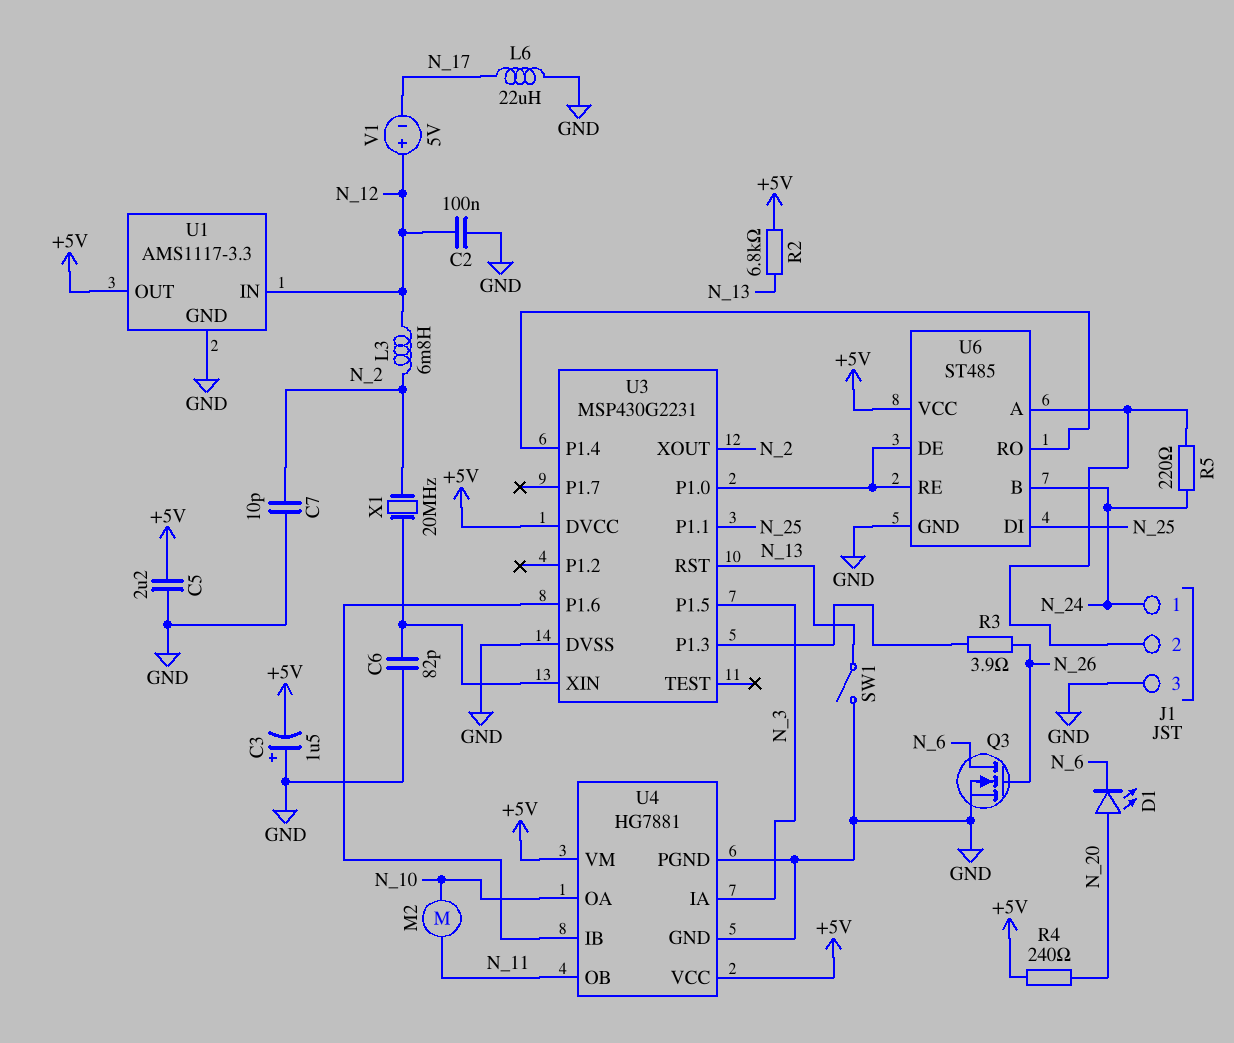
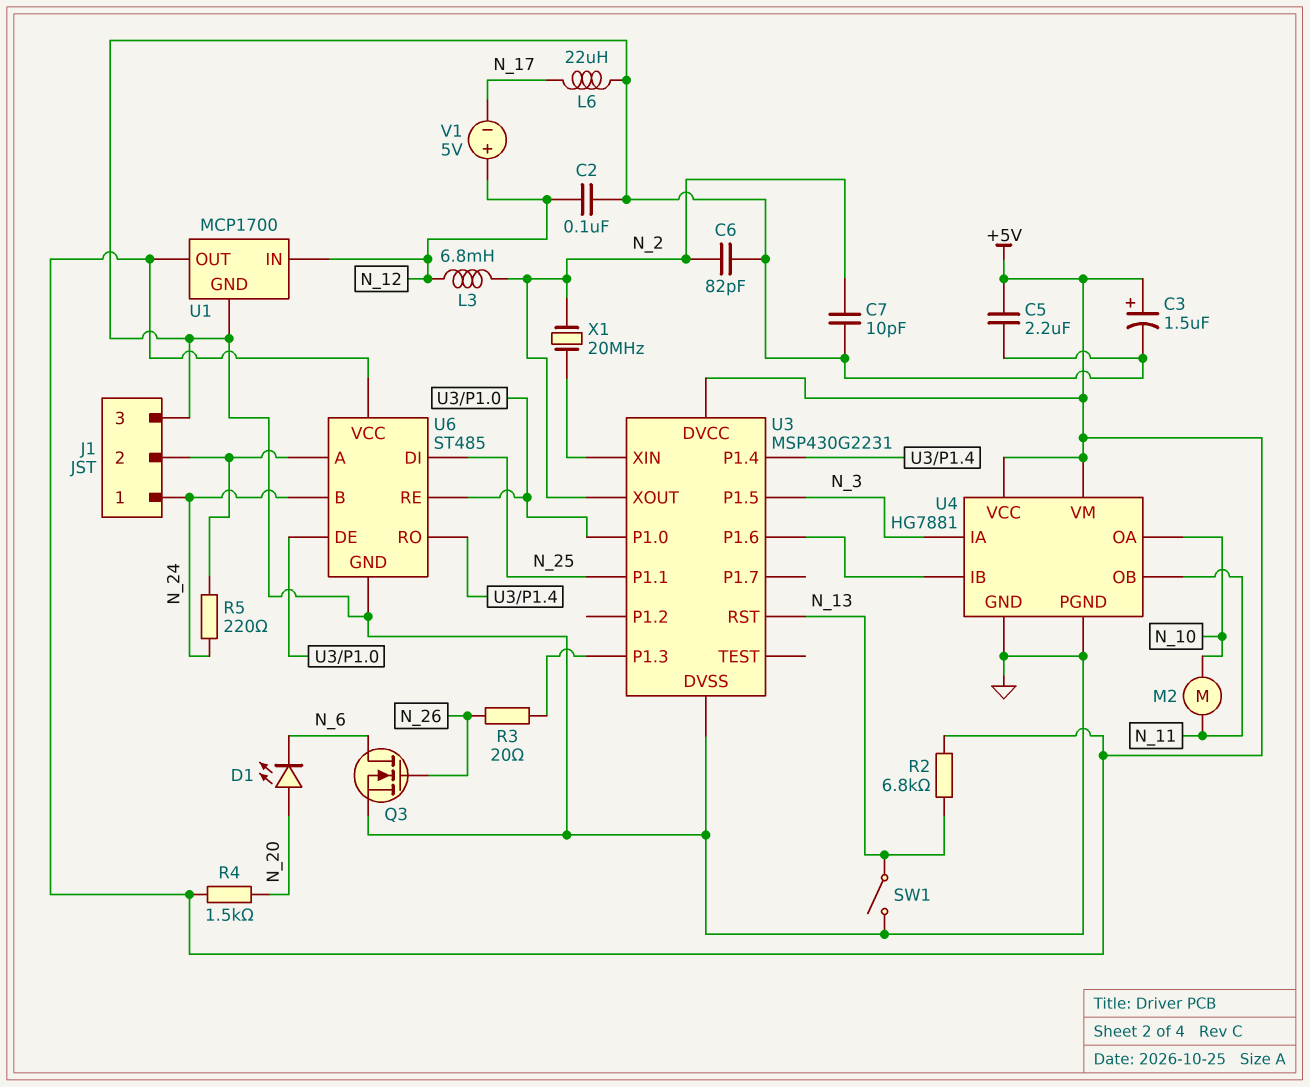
C3: 1.5uF (plus GND, minus +5V) -> 1.5uF (plus +5V, minus GND)
C6: 82pF (GND, U3/XIN) -> 82pF (GND, N_2)
R3: 3.9 (N_26, U3/P1.3) -> 20 (N_26, U3/P1.3)
R4: 240 (+5V, N_20) -> 1.5k (+5V, N_20)
U1: AMS1117-3.3 -> MCP1700

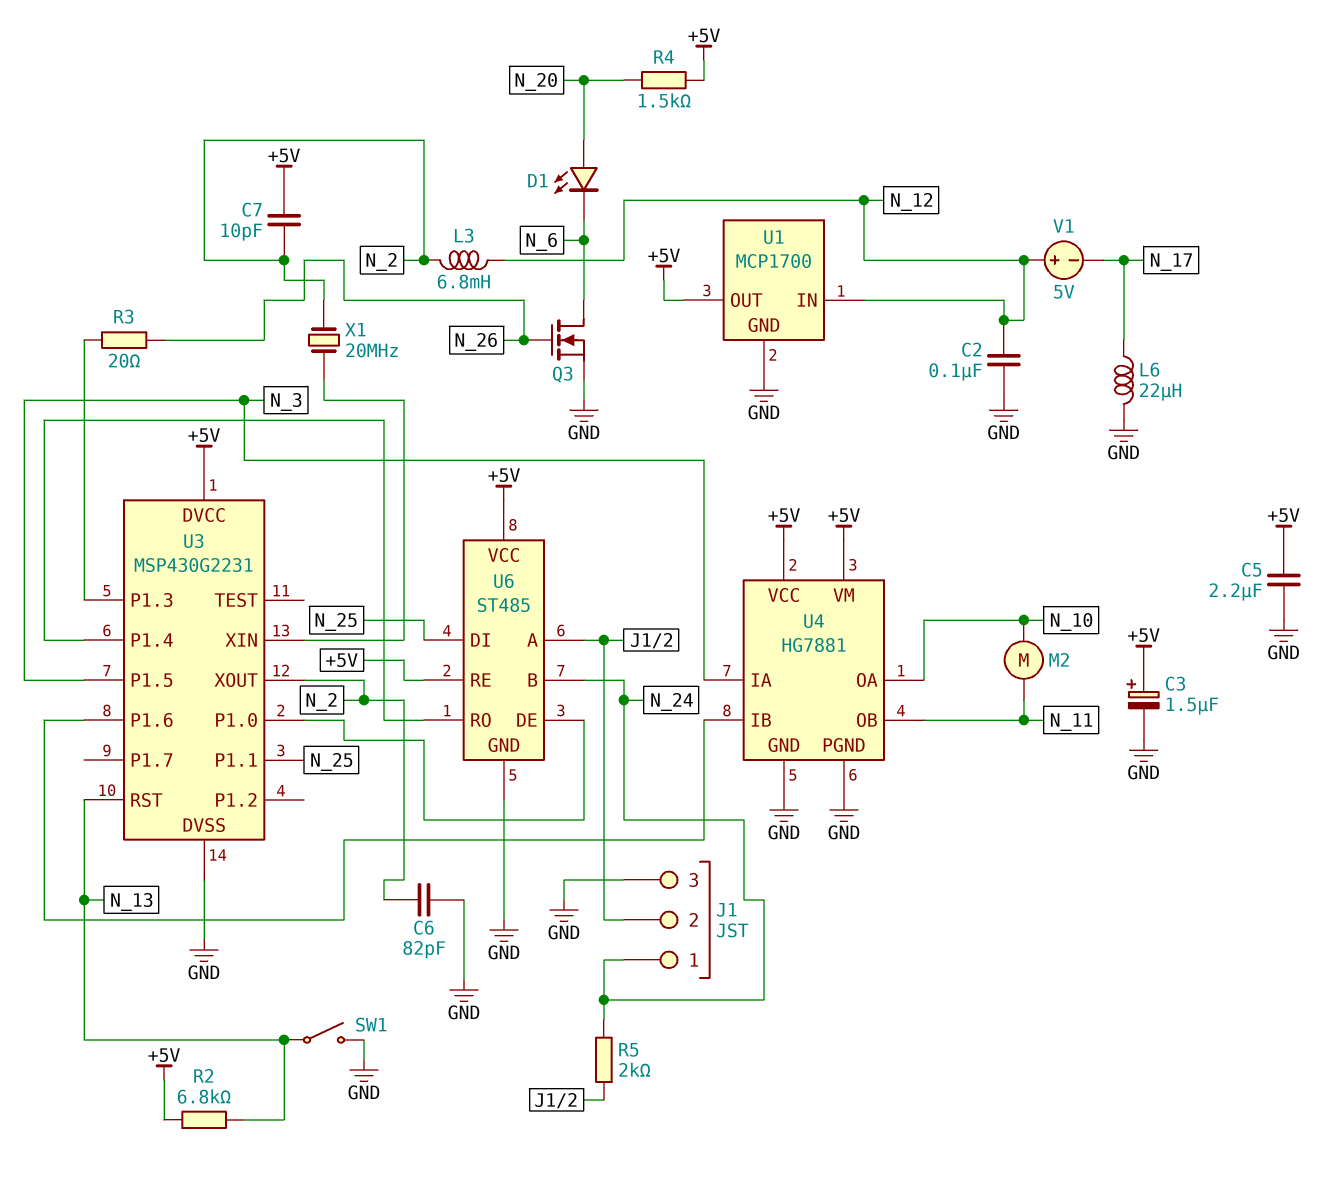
C7: 10pF (GND, N_2) -> 10pF (+5V, N_2)
R5: 220 (J1/2, N_24) -> 2k (J1/2, N_24)
U6 pin RE: U3/P1.0 -> +5V

